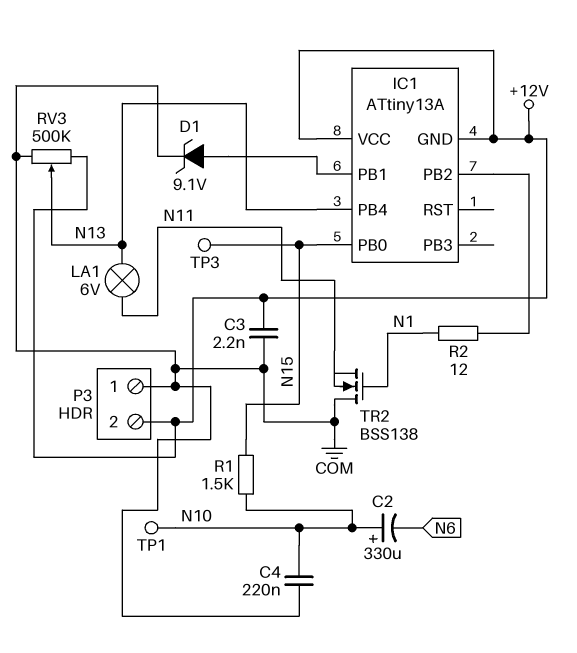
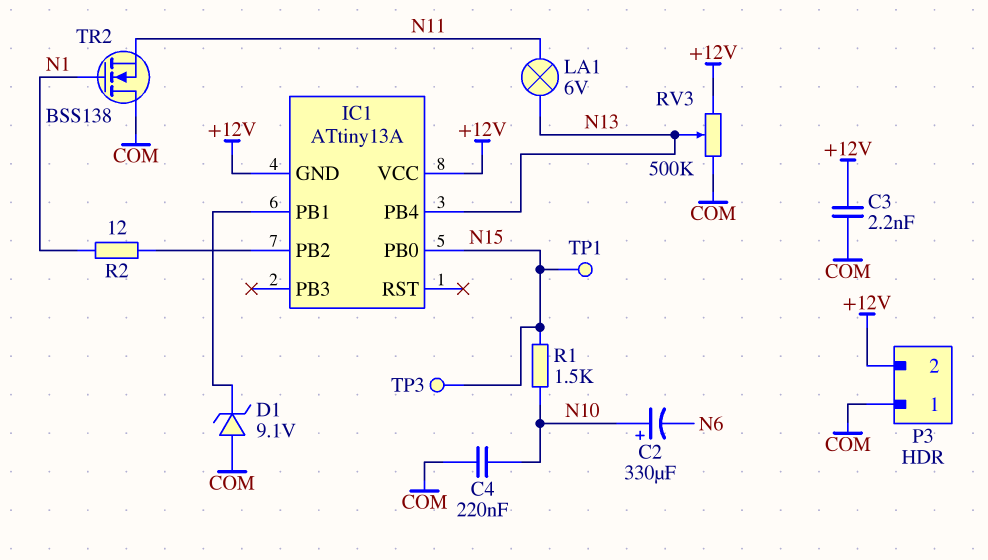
D1: zener 9.1V (A IC1/PB1, K COM) -> zener 9.1V (A COM, K IC1/PB1)
TP1: test point (N10) -> test point (N15)

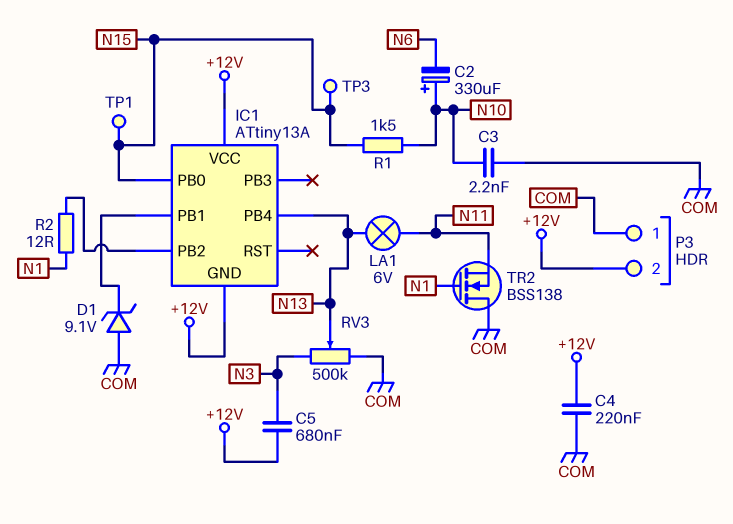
C3: 2.2nF (+12V, COM) -> 2.2nF (COM, N10)
C4: 220nF (COM, N10) -> 220nF (+12V, COM)
C5: none -> 680nF (+12V, N3)
RV3: 500k (+12V, COM, wiper N13) -> 500k (COM, N3, wiper N13)

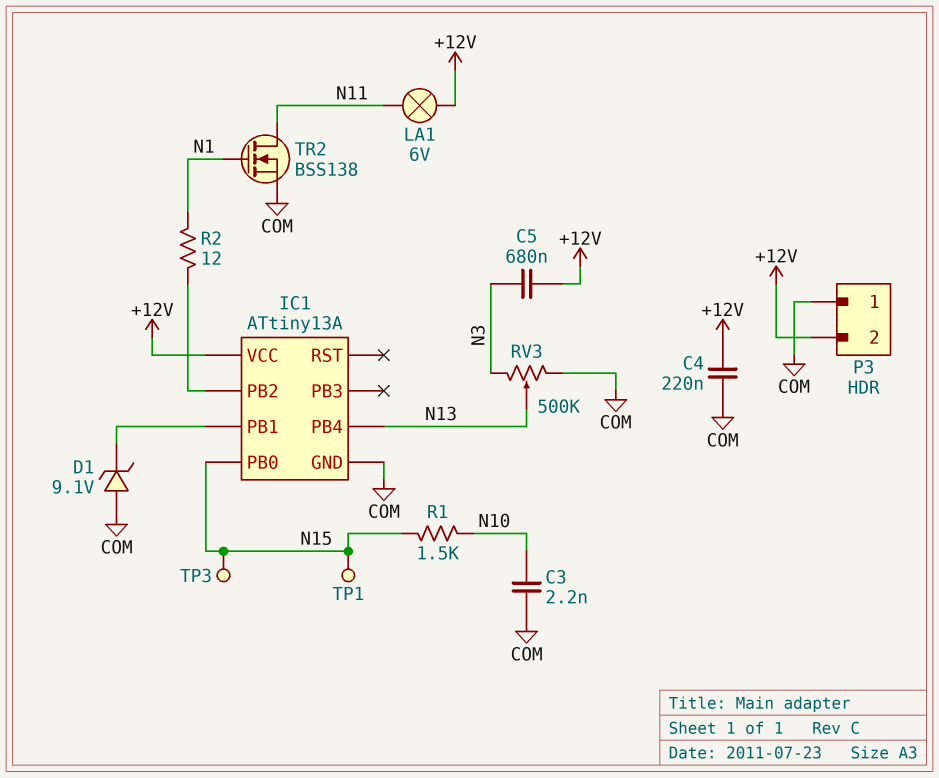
C2: 330uF (plus N10, minus N6) -> none
IC1 pin GND: +12V -> COM
LA1: lamp 6V (N11, N13) -> lamp 6V (+12V, N11)
TR2: NMOS BSS138 (G N1, D COM, S N11) -> NMOS BSS138 (G N1, D N11, S COM)

